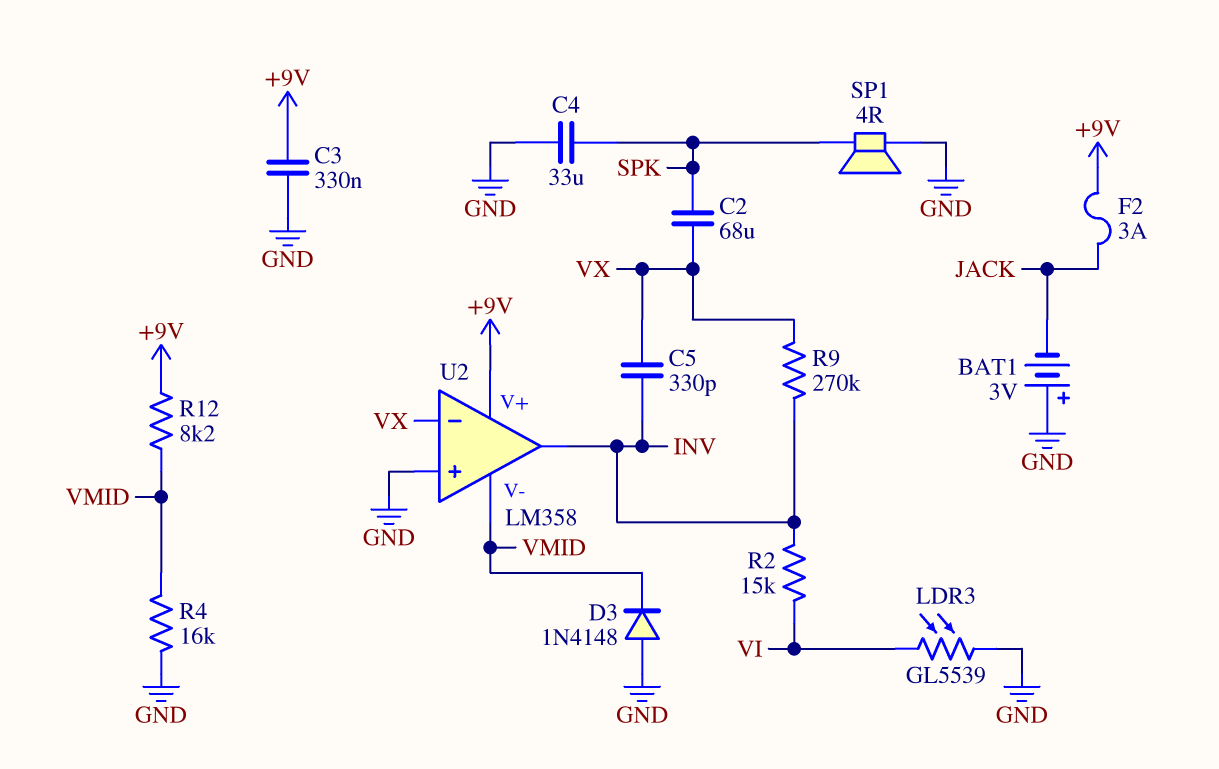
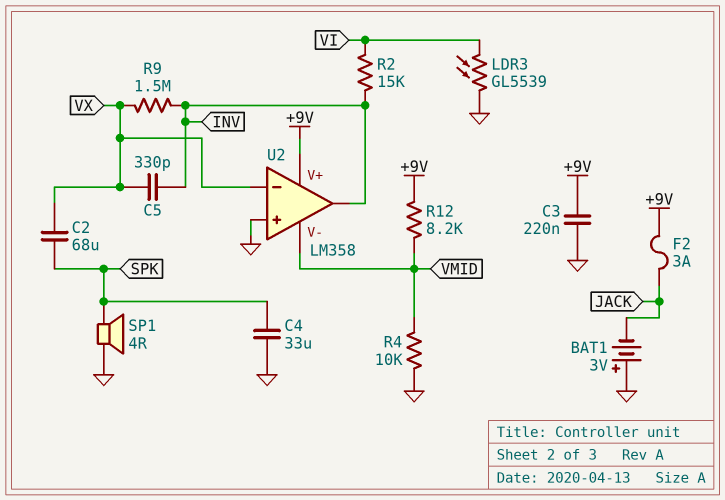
C3: 330nF (+9V, GND) -> 220nF (+9V, GND)
D3: diode 1N4148 (A GND, K VMID) -> none
R4: 16k (GND, VMID) -> 10k (GND, VMID)
R9: 270k (INV, VX) -> 1.5M (INV, VX)

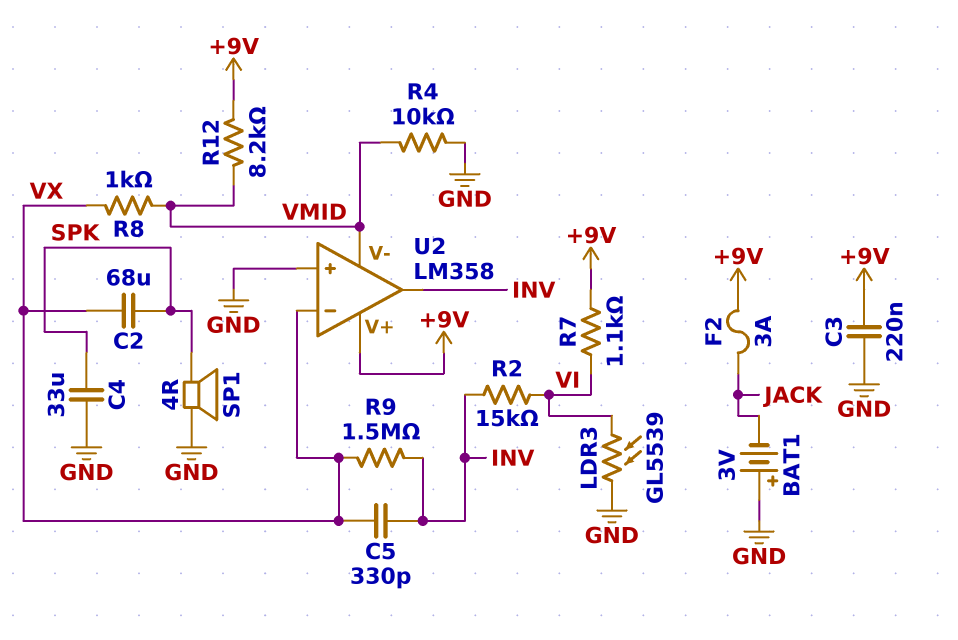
R7: none -> 1.1k (+9V, VI)
R8: none -> 1k (VMID, VX)

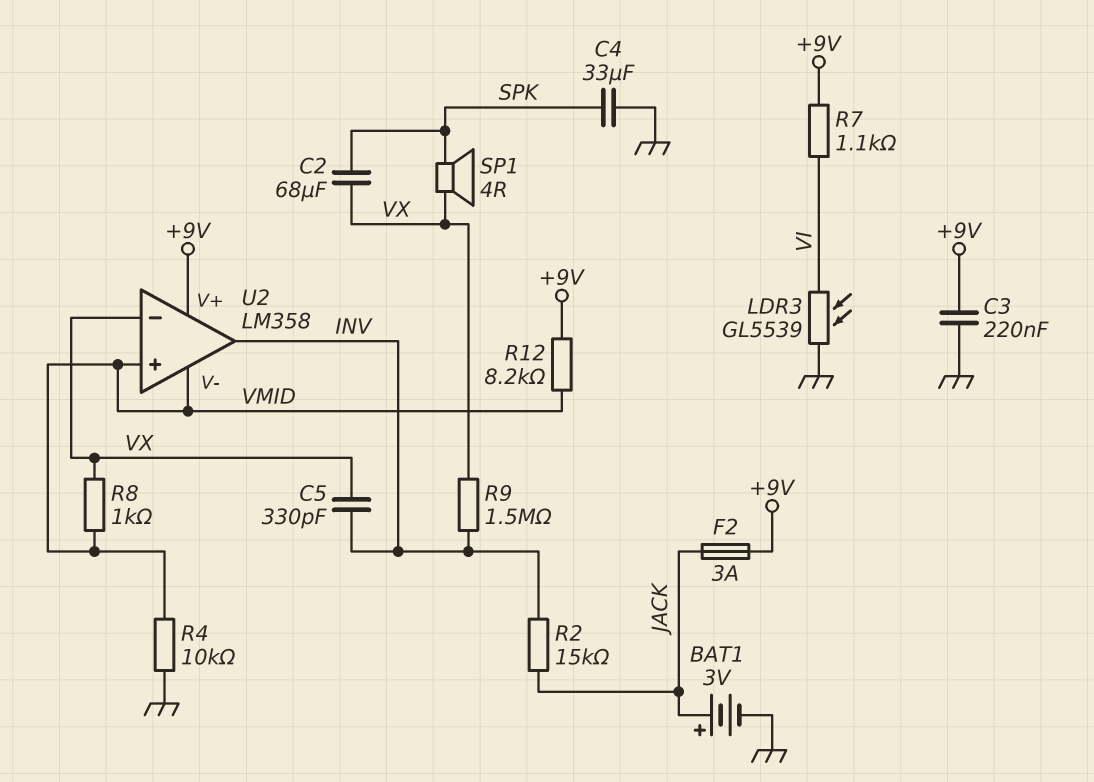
BAT1: 3V (plus GND, minus JACK) -> 3V (plus JACK, minus GND)
R2: 15k (INV, VI) -> 15k (INV, JACK)
SP1: speaker 4R (GND, SPK) -> speaker 4R (SPK, VX)
U2 pin in+: GND -> VMID

